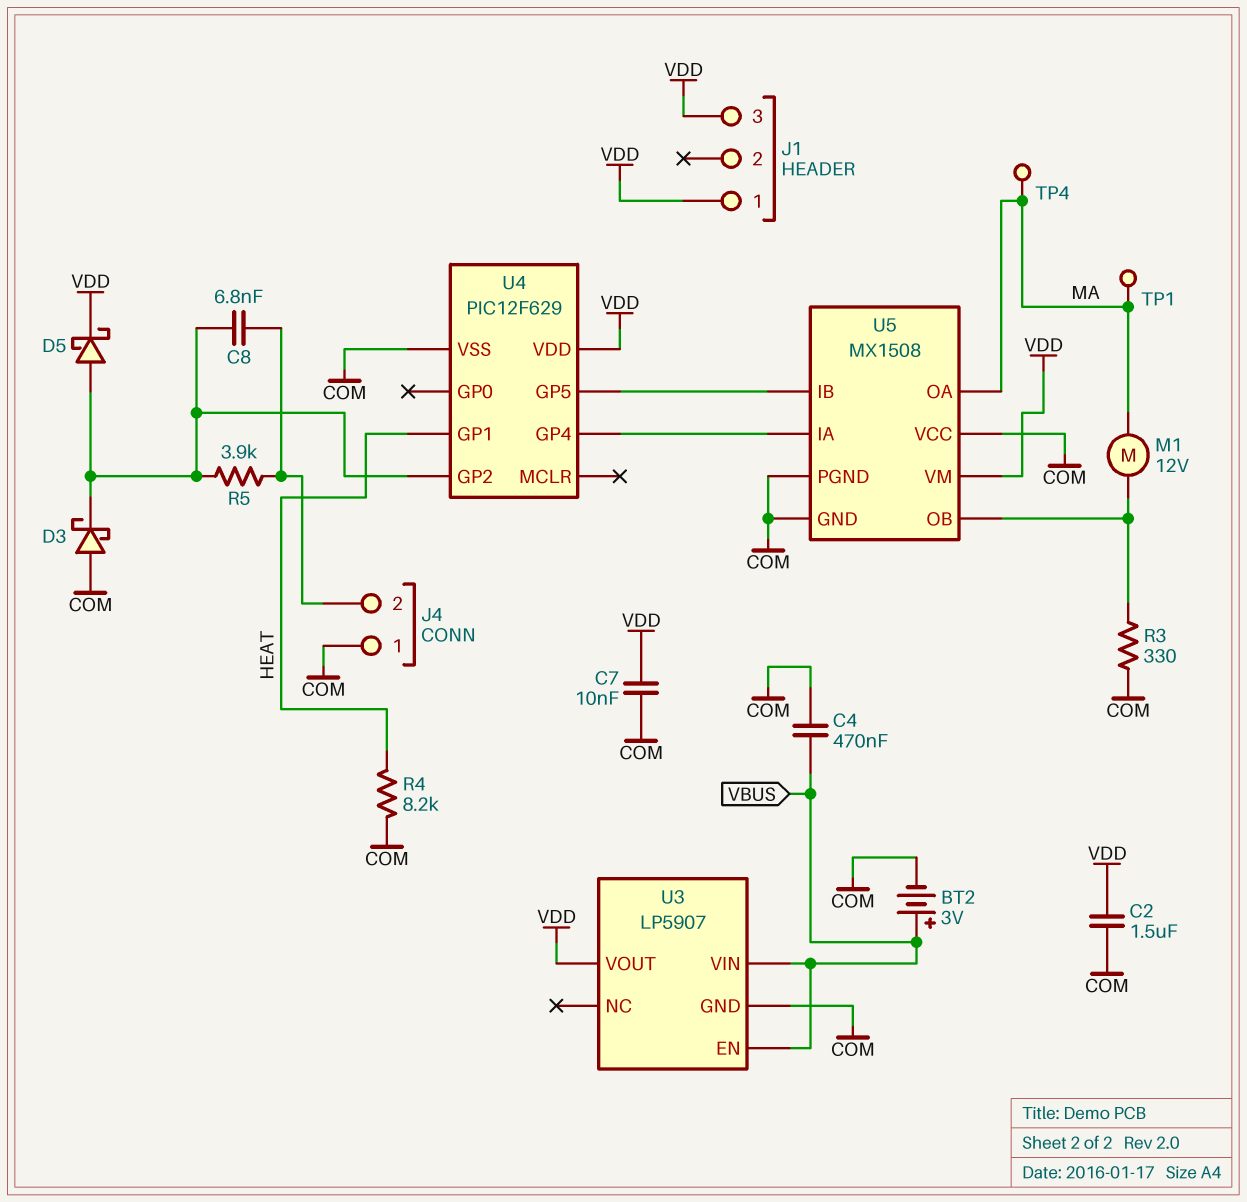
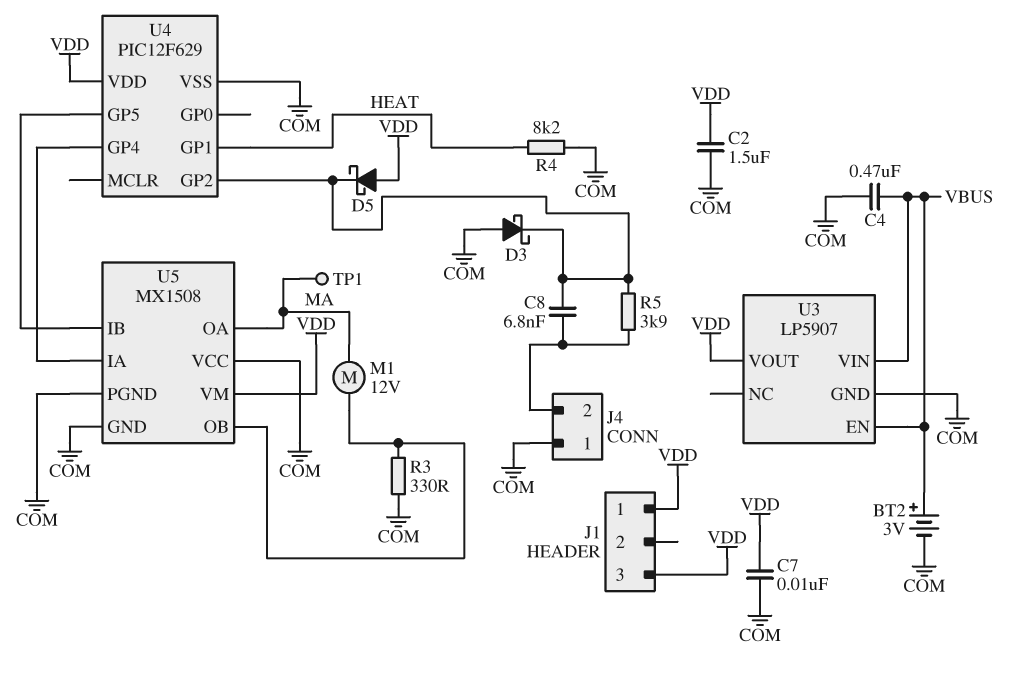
D5: schottky (A U4/GP2, K VDD) -> schottky (A VDD, K U4/GP2)
TP4: test point (MA) -> none

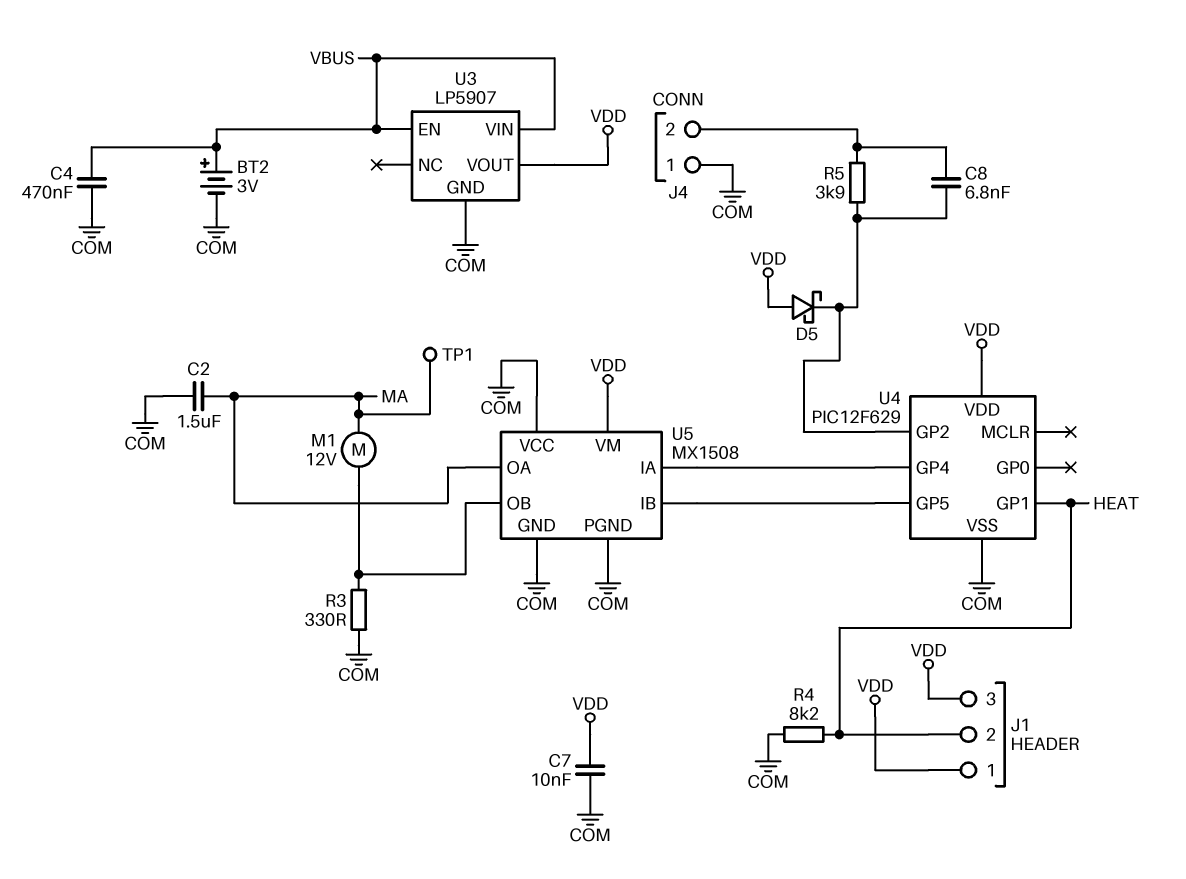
C2: 1.5uF (COM, VDD) -> 1.5uF (COM, MA)
D3: schottky (A COM, K U4/GP2) -> none
J1 pin 2: none -> HEAT

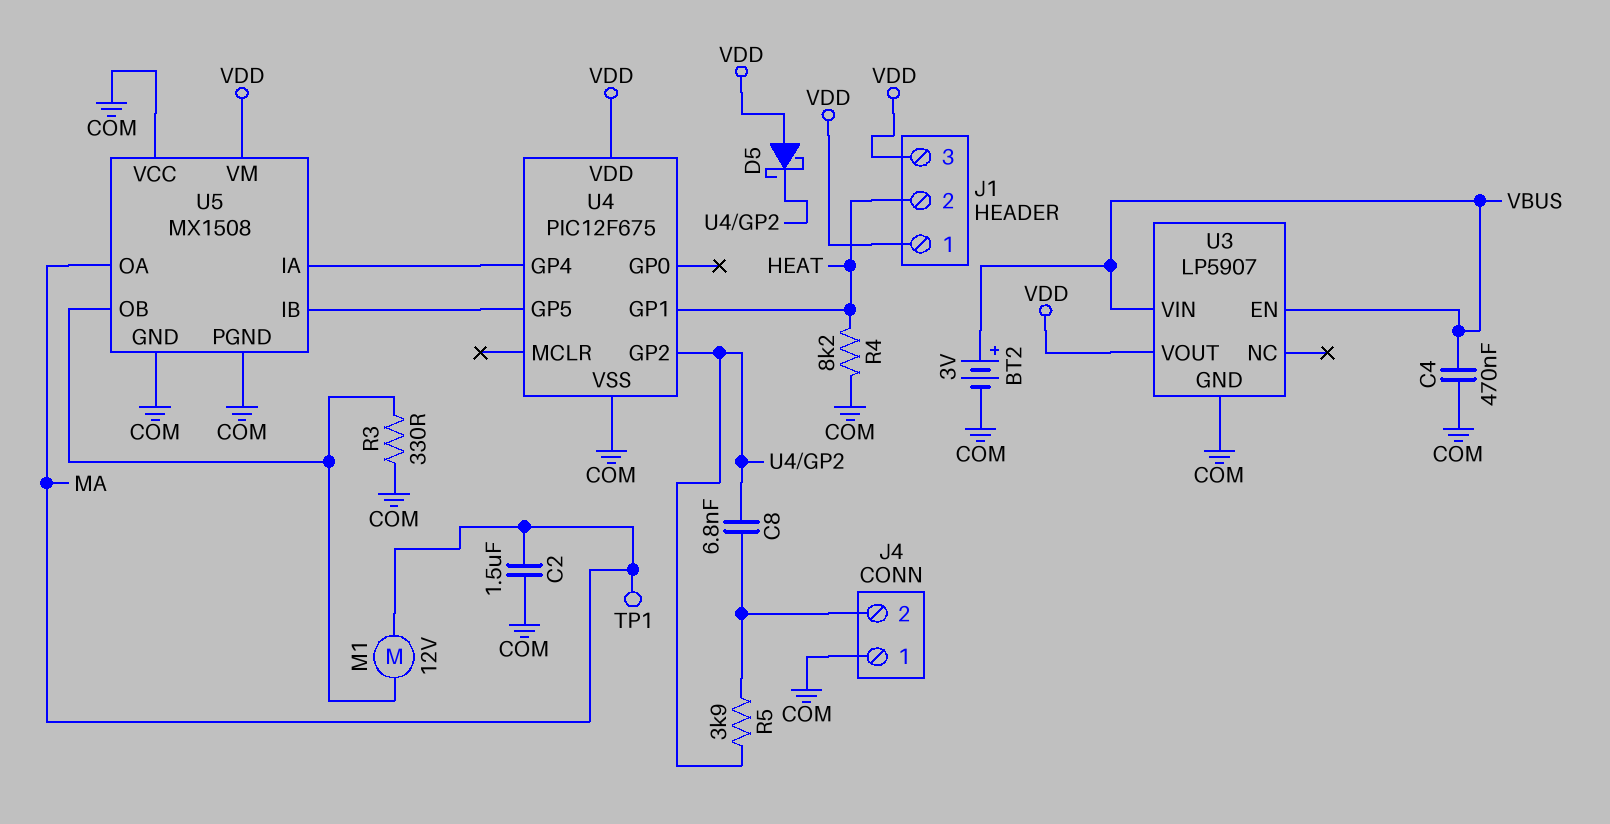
C7: 10nF (COM, VDD) -> none
U4: PIC12F629 -> PIC12F675

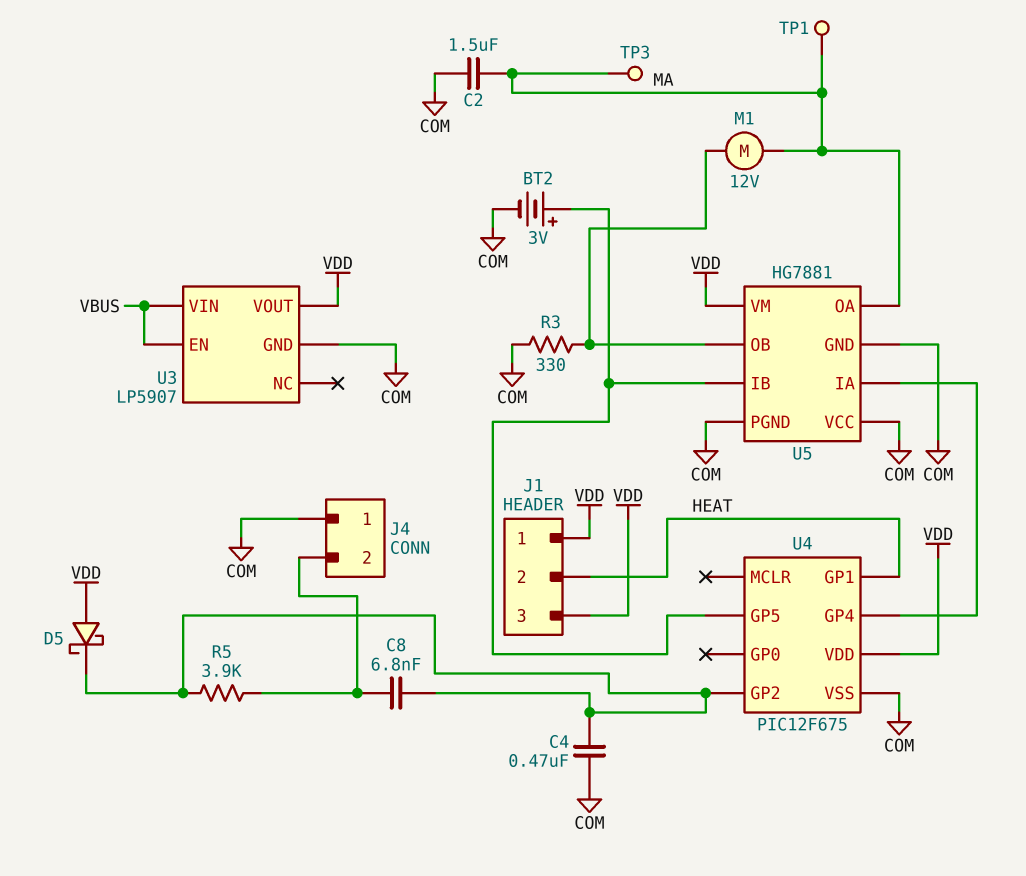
BT2: 3V (plus VBUS, minus COM) -> 3V (plus U4/GP5, minus COM)
C4: 470nF (COM, VBUS) -> 470nF (COM, U4/GP2)
R4: 8.2k (COM, HEAT) -> none
TP3: none -> test point (MA)
U5: MX1508 -> HG7881

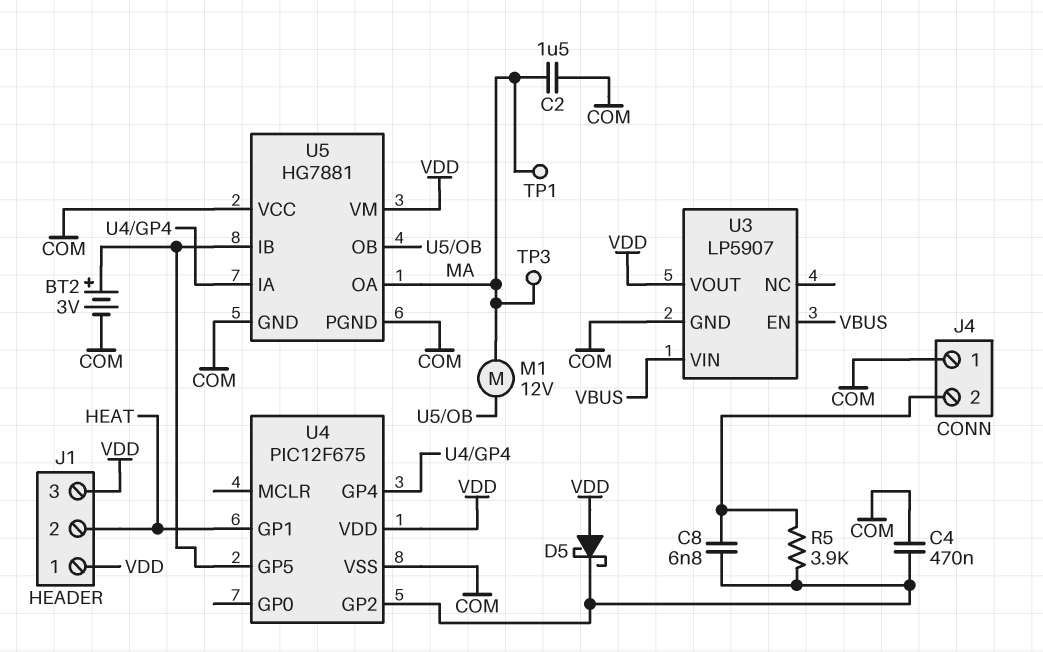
R3: 330 (COM, U5/OB) -> none

